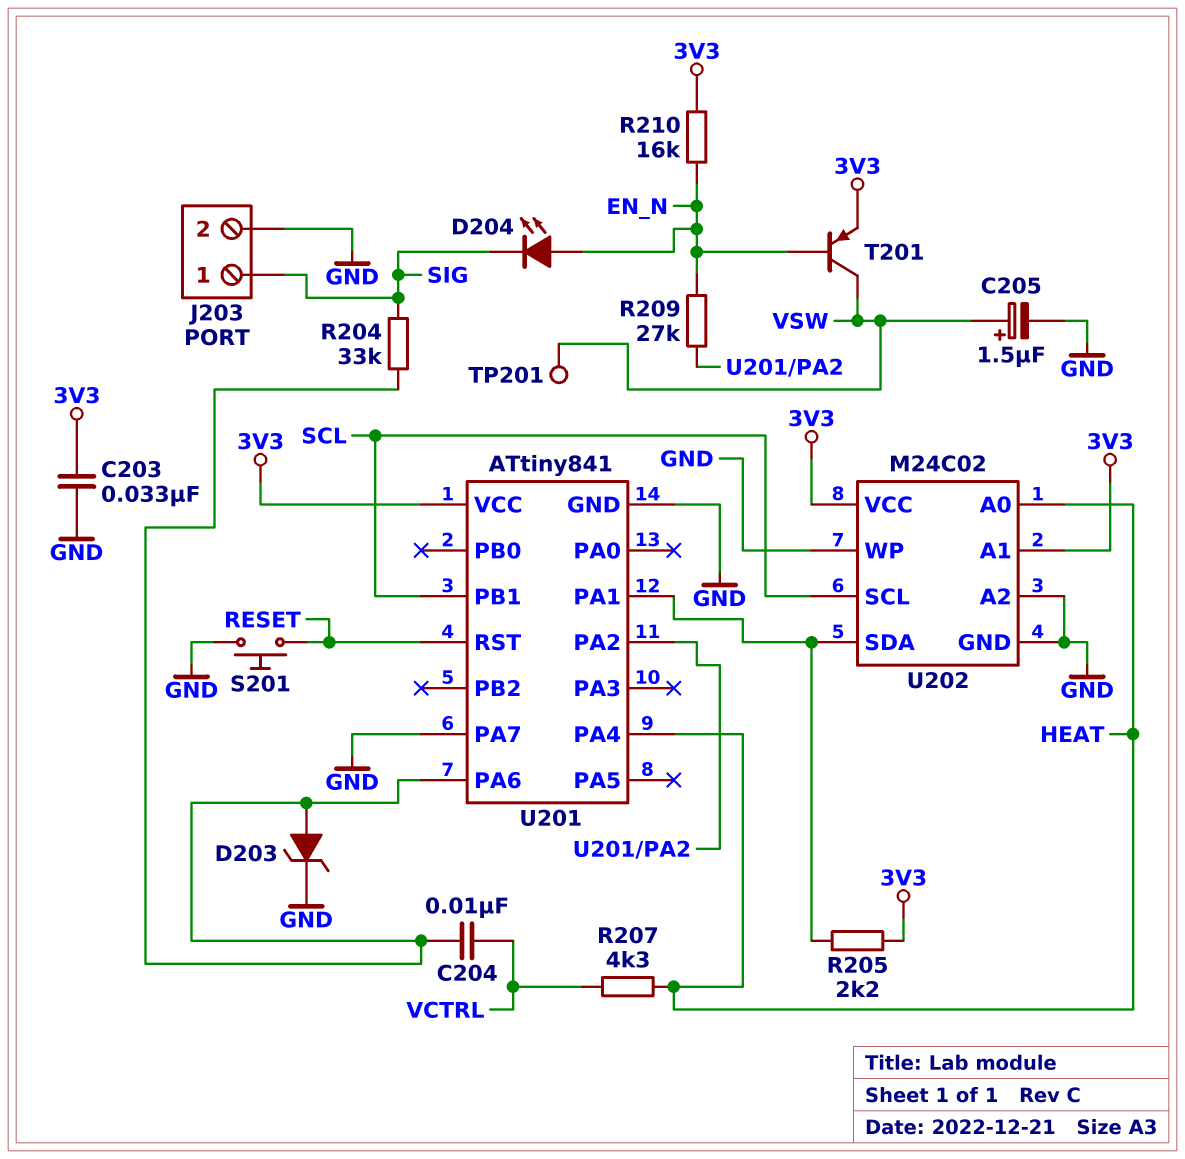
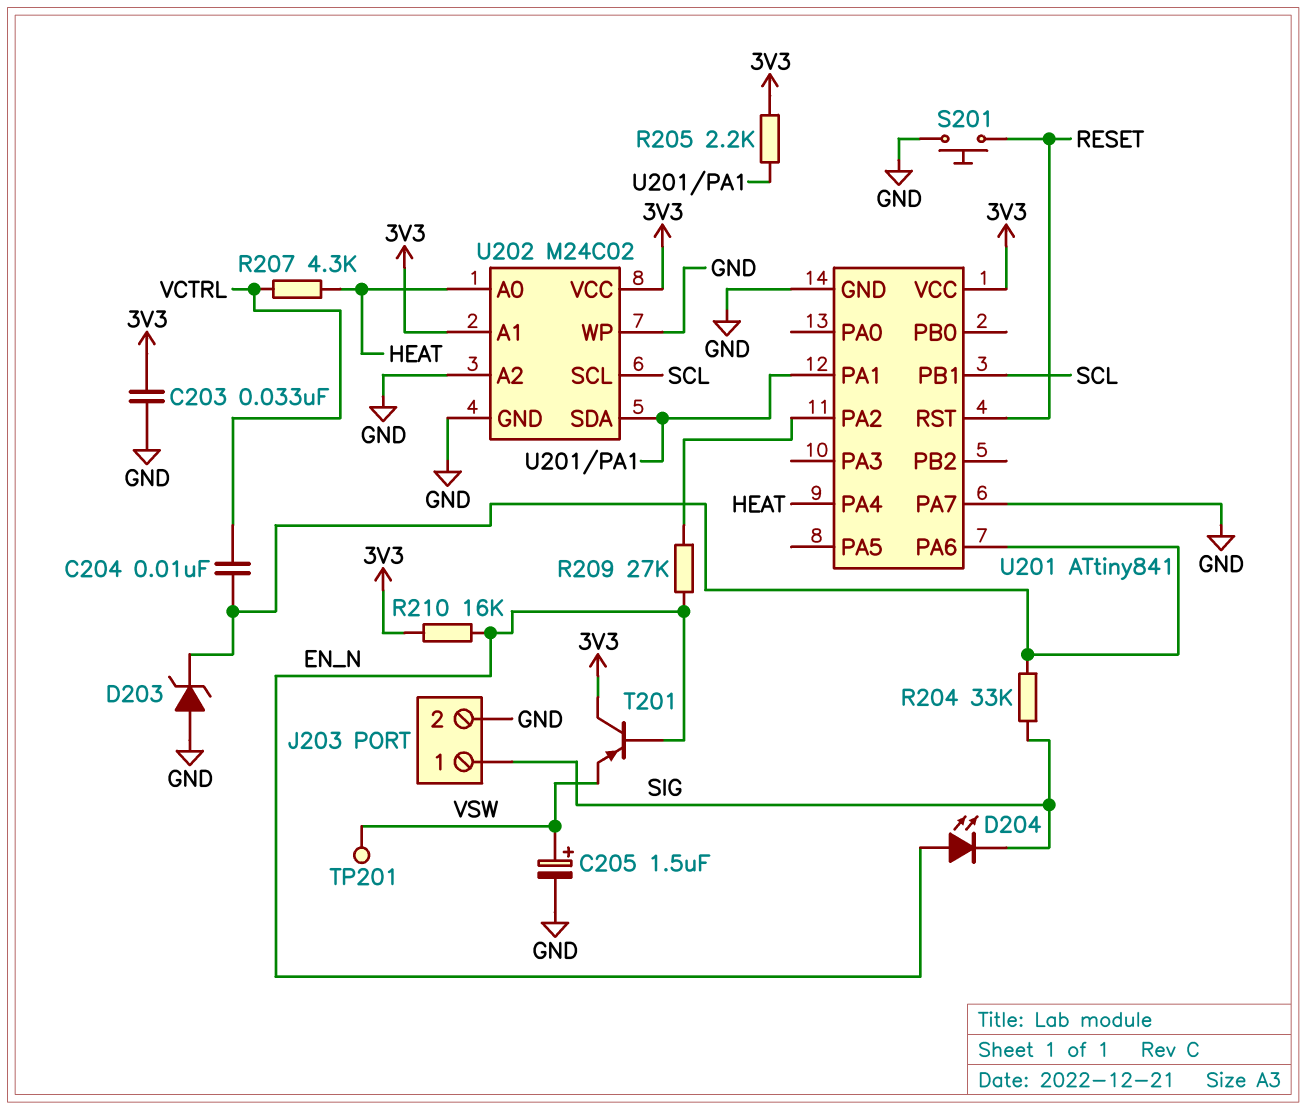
D203: zener (A U201/PA6, K GND) -> zener (A GND, K U201/PA6)
T201: PNP (B EN_N, C VSW, E 3V3) -> PNP (B EN_N, C 3V3, E VSW)

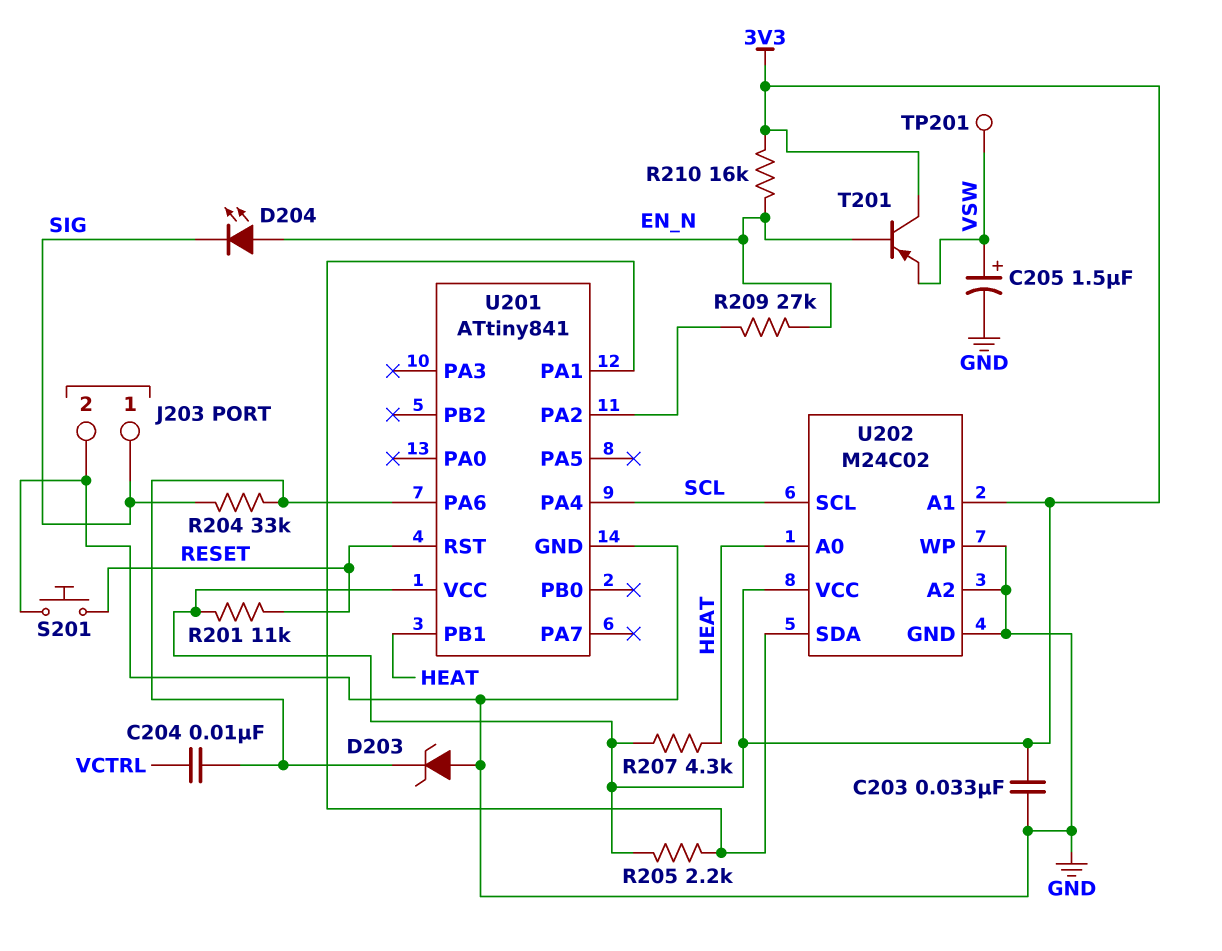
R201: none -> 11k (3V3, RESET)
R207: 4.3k (HEAT, VCTRL) -> 4.3k (3V3, HEAT)
U201 pin PA4: HEAT -> SCL
U201 pin PA7: GND -> none
U201 pin PB1: SCL -> HEAT

